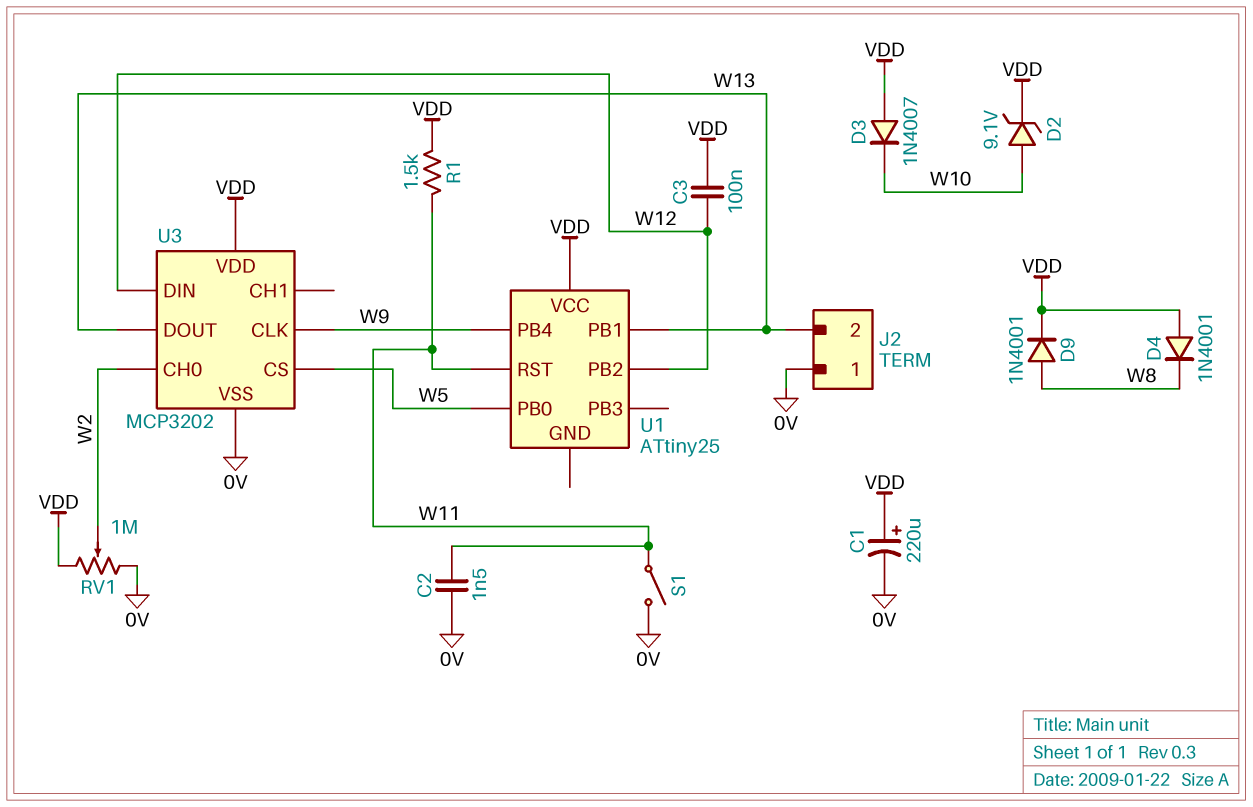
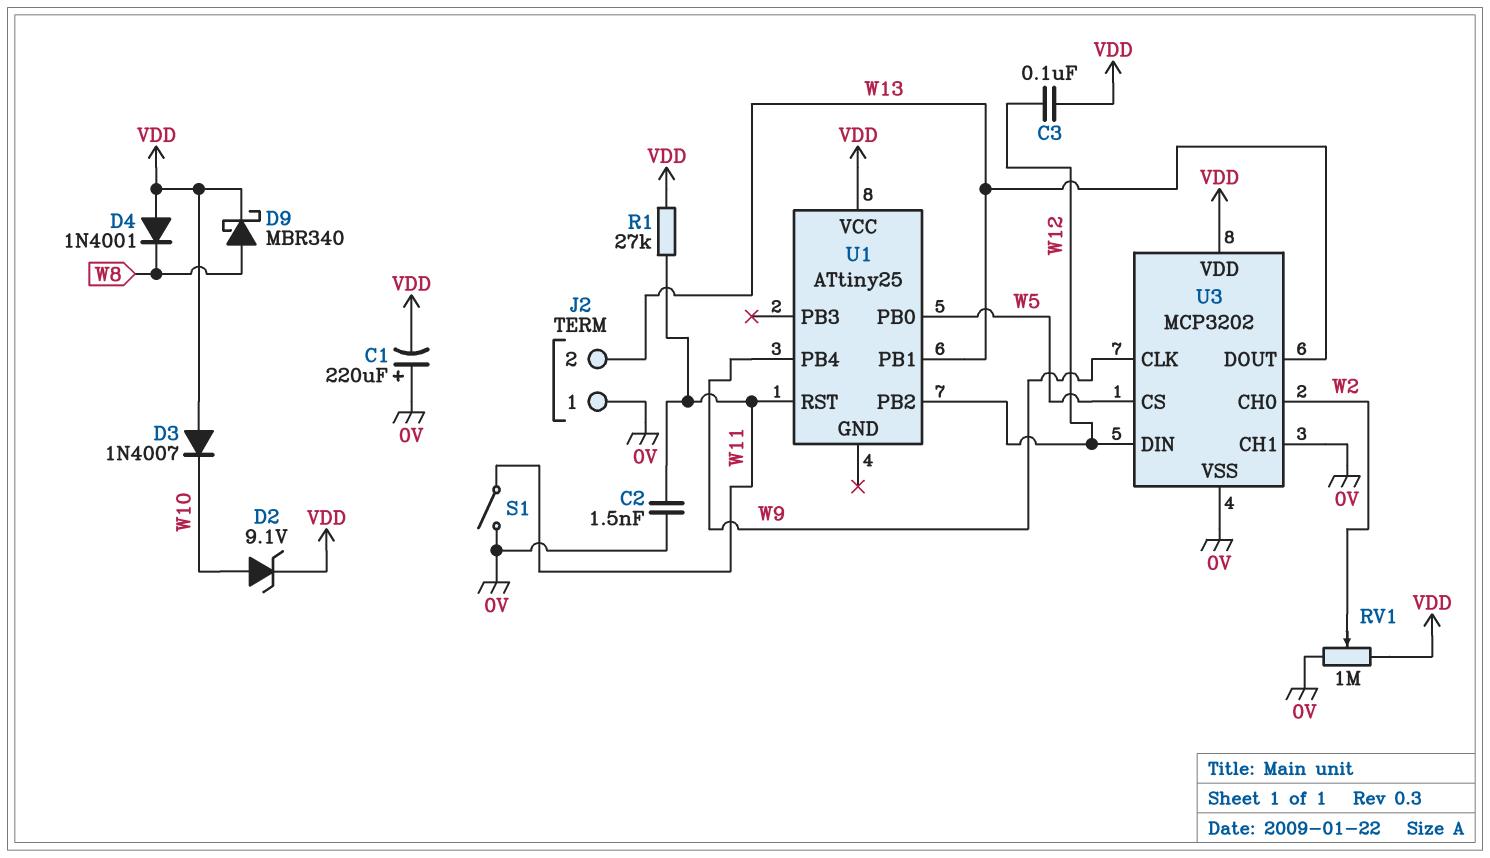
C1: 220uF (plus VDD, minus 0V) -> 220uF (plus 0V, minus VDD)
D9: diode 1N4001 (A W8, K VDD) -> schottky MBR340 (A W8, K VDD)
R1: 1.5k (VDD, W11) -> 27k (VDD, W11)
U3 pin CH1: none -> 0V

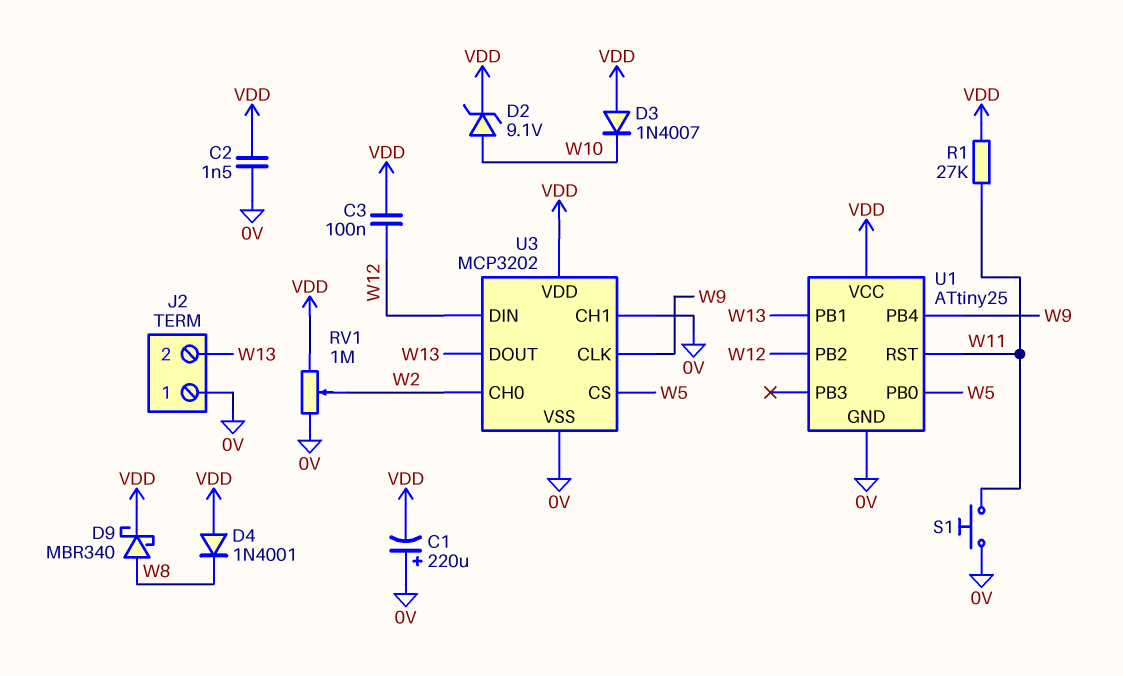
C2: 1.5nF (0V, W11) -> 1.5nF (0V, VDD)
S1: switch (0V, W11) -> button (0V, W11)
U1 pin GND: none -> 0V

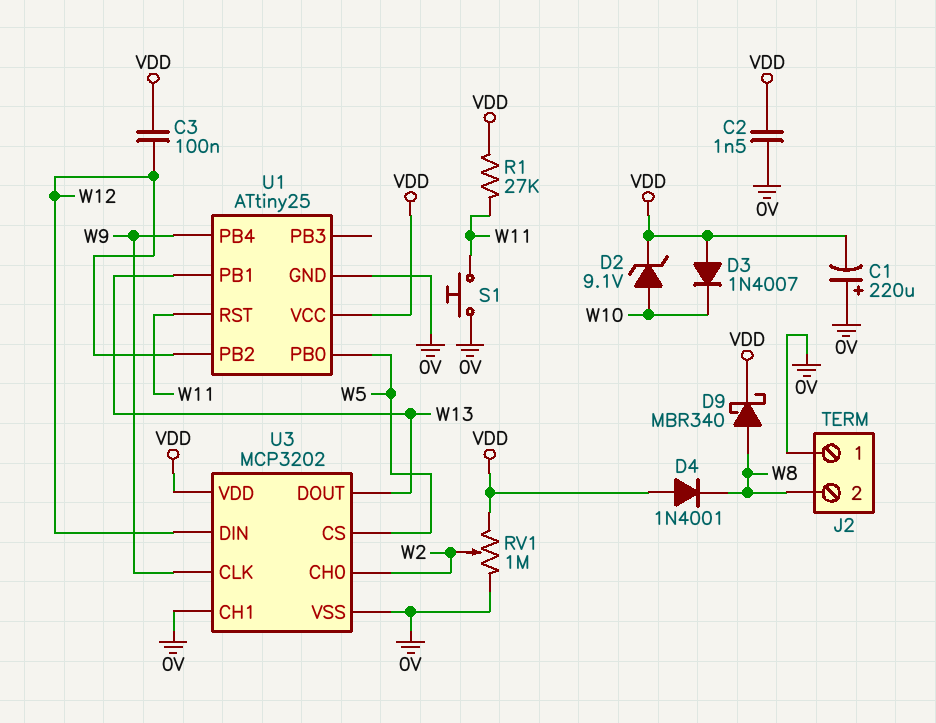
J2 pin 2: W13 -> W8

